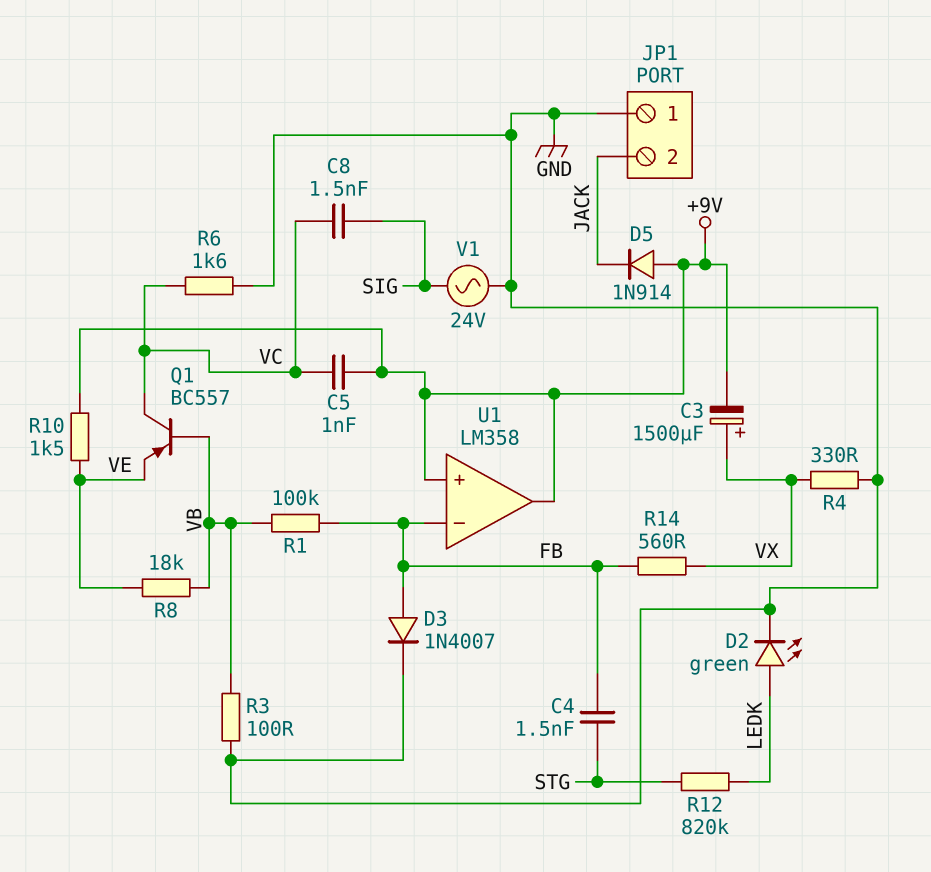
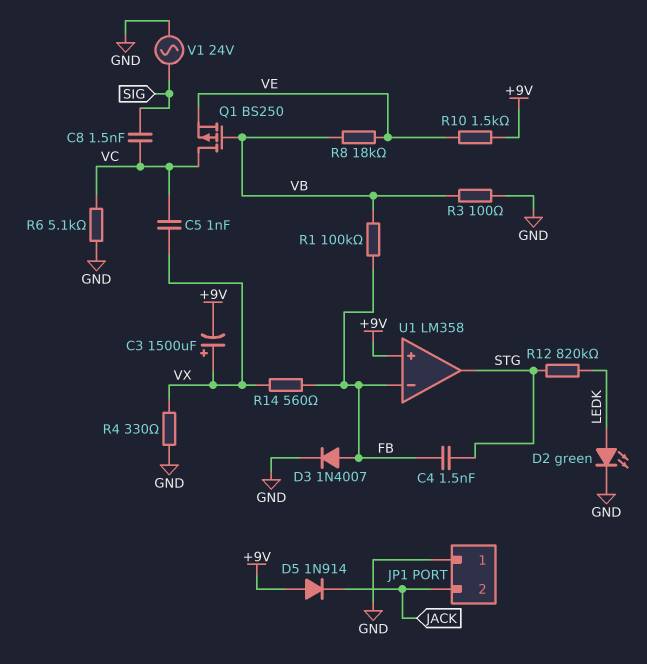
C5: 1nF (+9V, VC) -> 1nF (VC, VX)
Q1: PNP BC557 (B VB, C VC, E VE) -> PMOS BS250 (G VB, D VC, S VE)
R6: 1.6k (GND, VC) -> 5.1k (GND, VC)
U1 pin out: +9V -> STG

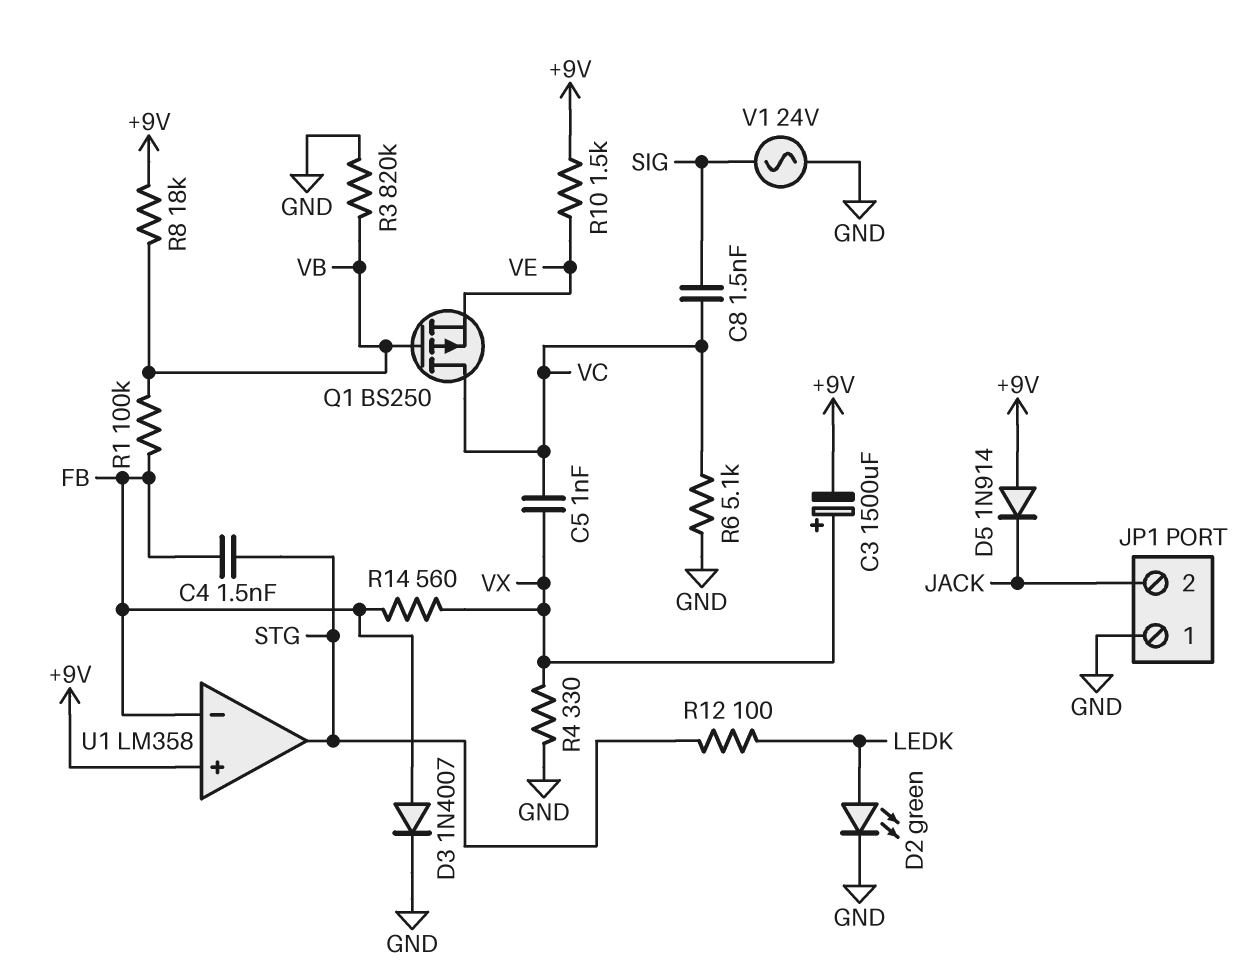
R3: 100 (GND, VB) -> 820k (GND, VB)
R8: 18k (VB, VE) -> 18k (+9V, VB)
R12: 820k (LEDK, STG) -> 100 (LEDK, STG)

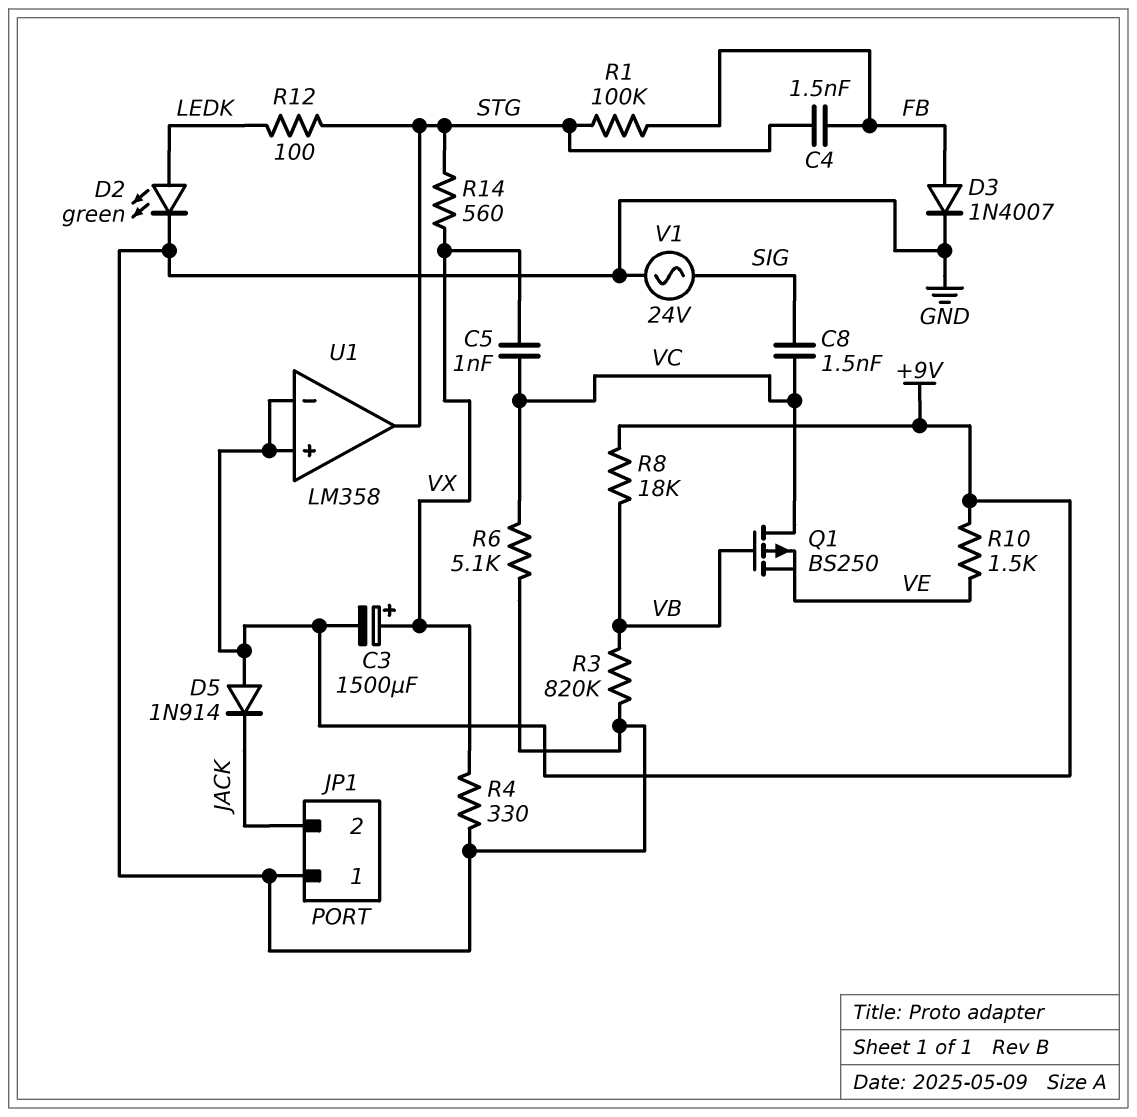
R1: 100k (FB, VB) -> 100k (FB, STG)
R14: 560 (FB, VX) -> 560 (STG, VX)
U1 pin in-: FB -> +9V

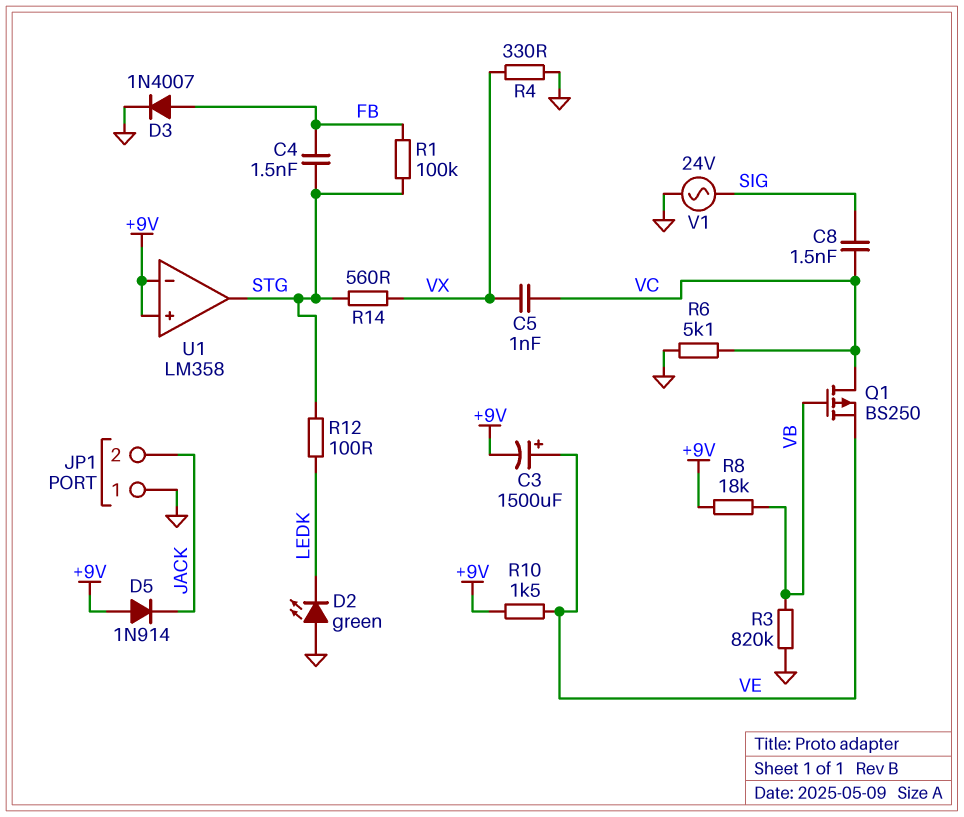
C3: 1500uF (plus VX, minus +9V) -> 1500uF (plus VE, minus +9V)
D2: LED green (A LEDK, K GND) -> LED green (A GND, K LEDK)

